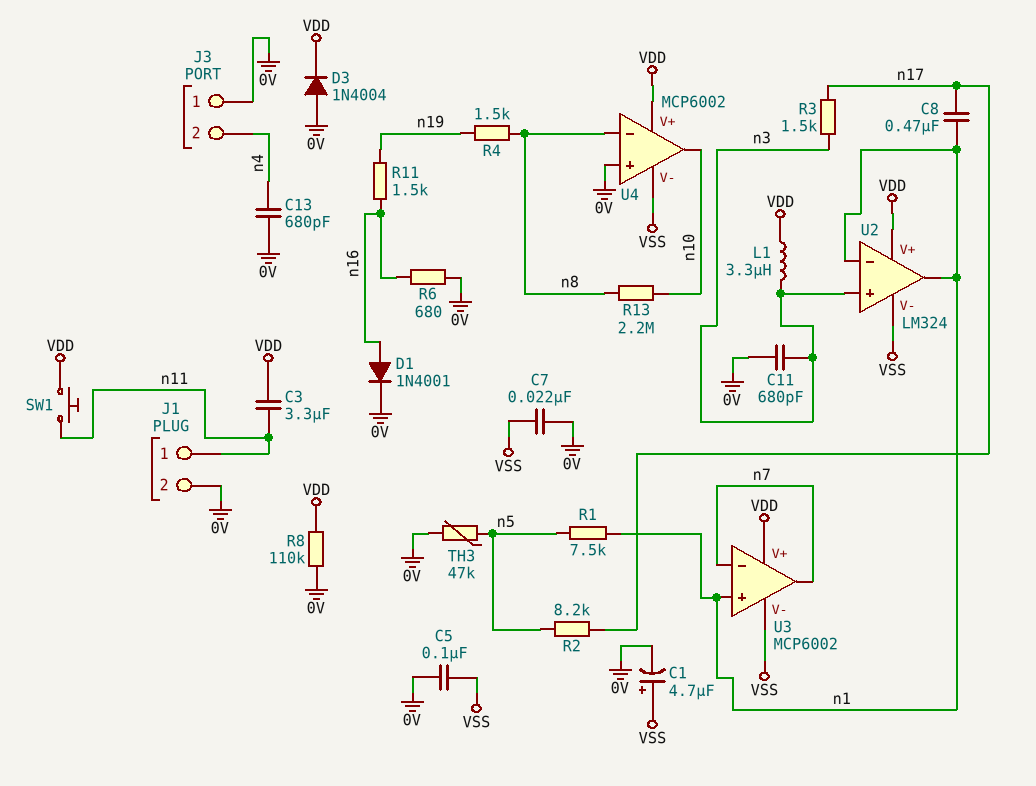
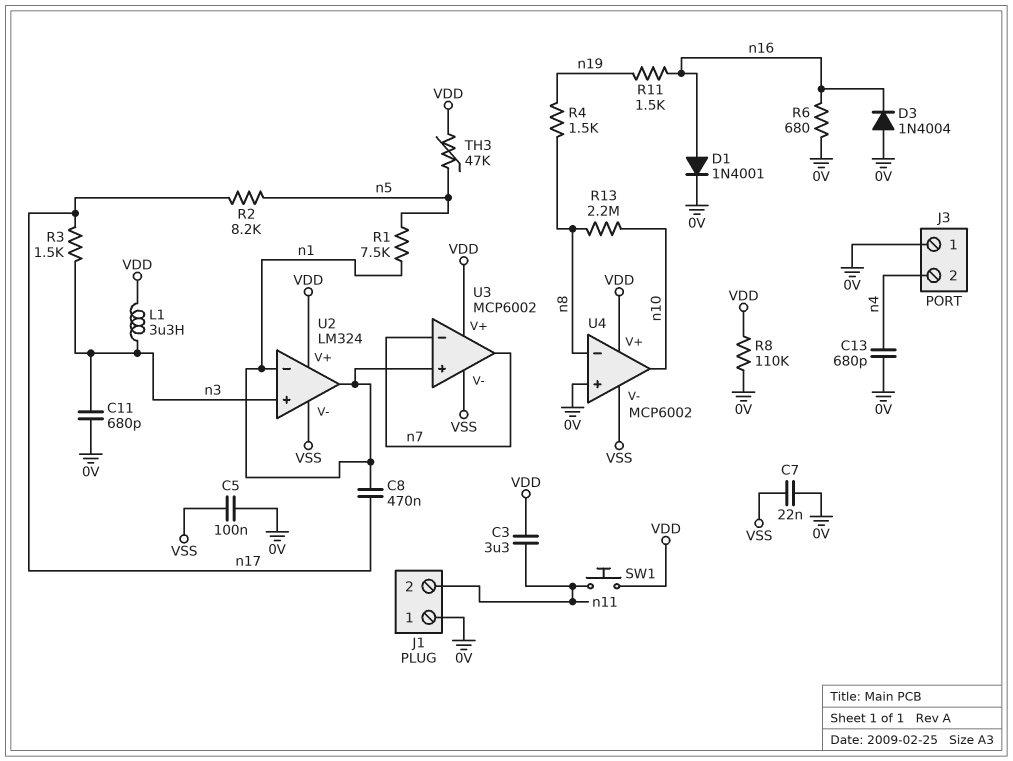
C1: 4.7uF (plus VSS, minus 0V) -> none
D3: diode 1N4004 (A 0V, K VDD) -> diode 1N4004 (A 0V, K n16)
J1 pin 1: n11 -> 0V
J1 pin 2: 0V -> n11
TH3: 47k (0V, n5) -> 47k (VDD, n5)

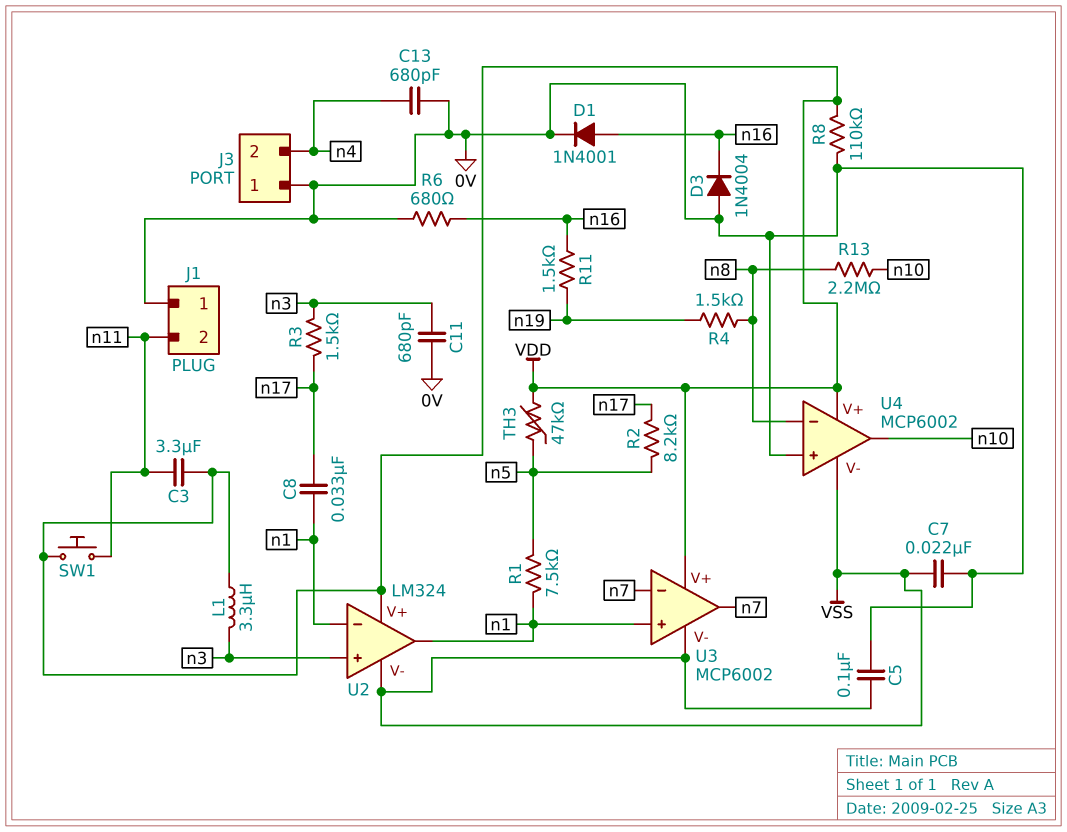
C8: 470nF (n1, n17) -> 33nF (n1, n17)

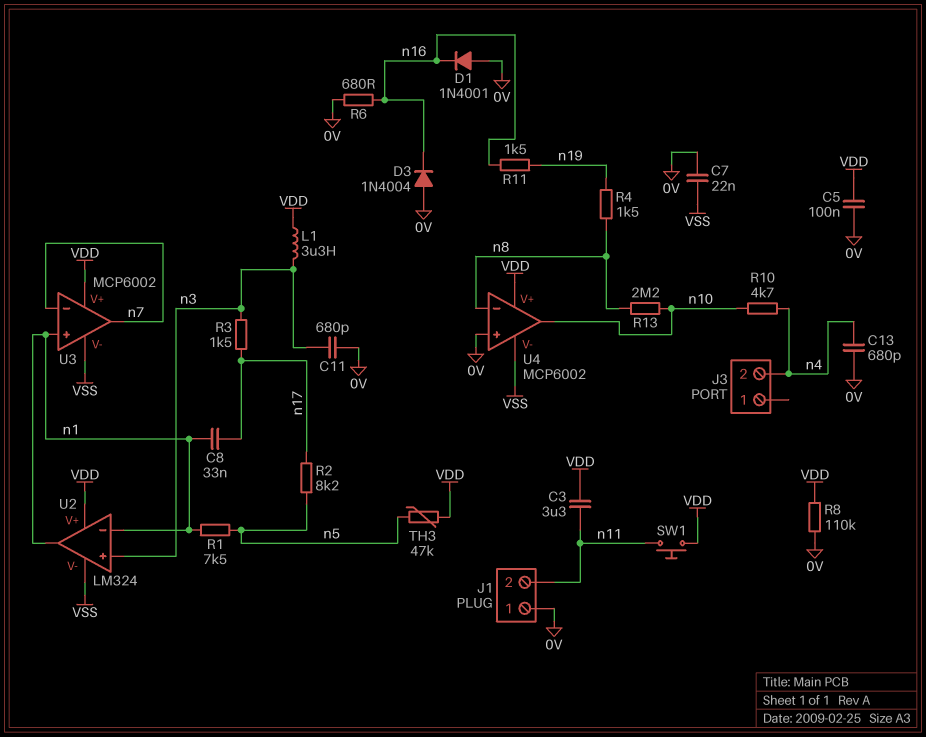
C5: 100nF (0V, VSS) -> 100nF (0V, VDD)
D1: diode 1N4001 (A n16, K 0V) -> diode 1N4001 (A 0V, K n16)
J3 pin 1: 0V -> none
R10: none -> 4.7k (n4, n10)

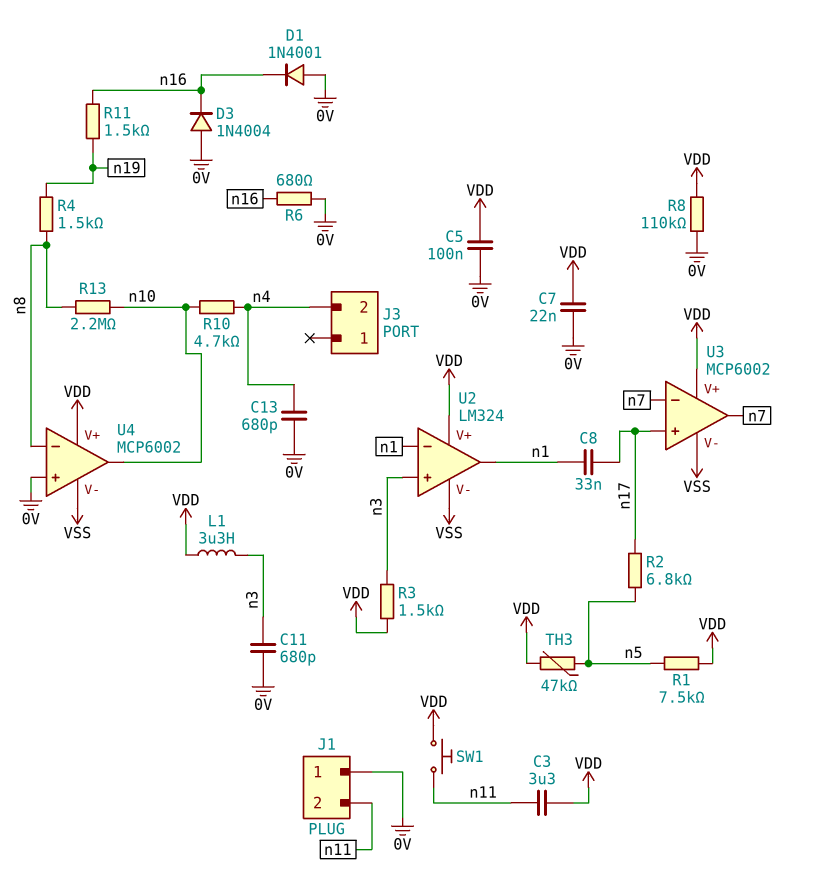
C7: 22nF (0V, VSS) -> 22nF (0V, VDD)
R1: 7.5k (n1, n5) -> 7.5k (VDD, n5)
R2: 8.2k (n5, n17) -> 6.8k (n5, n17)
R3: 1.5k (n3, n17) -> 1.5k (VDD, n3)
U3 pin in+: n1 -> n17

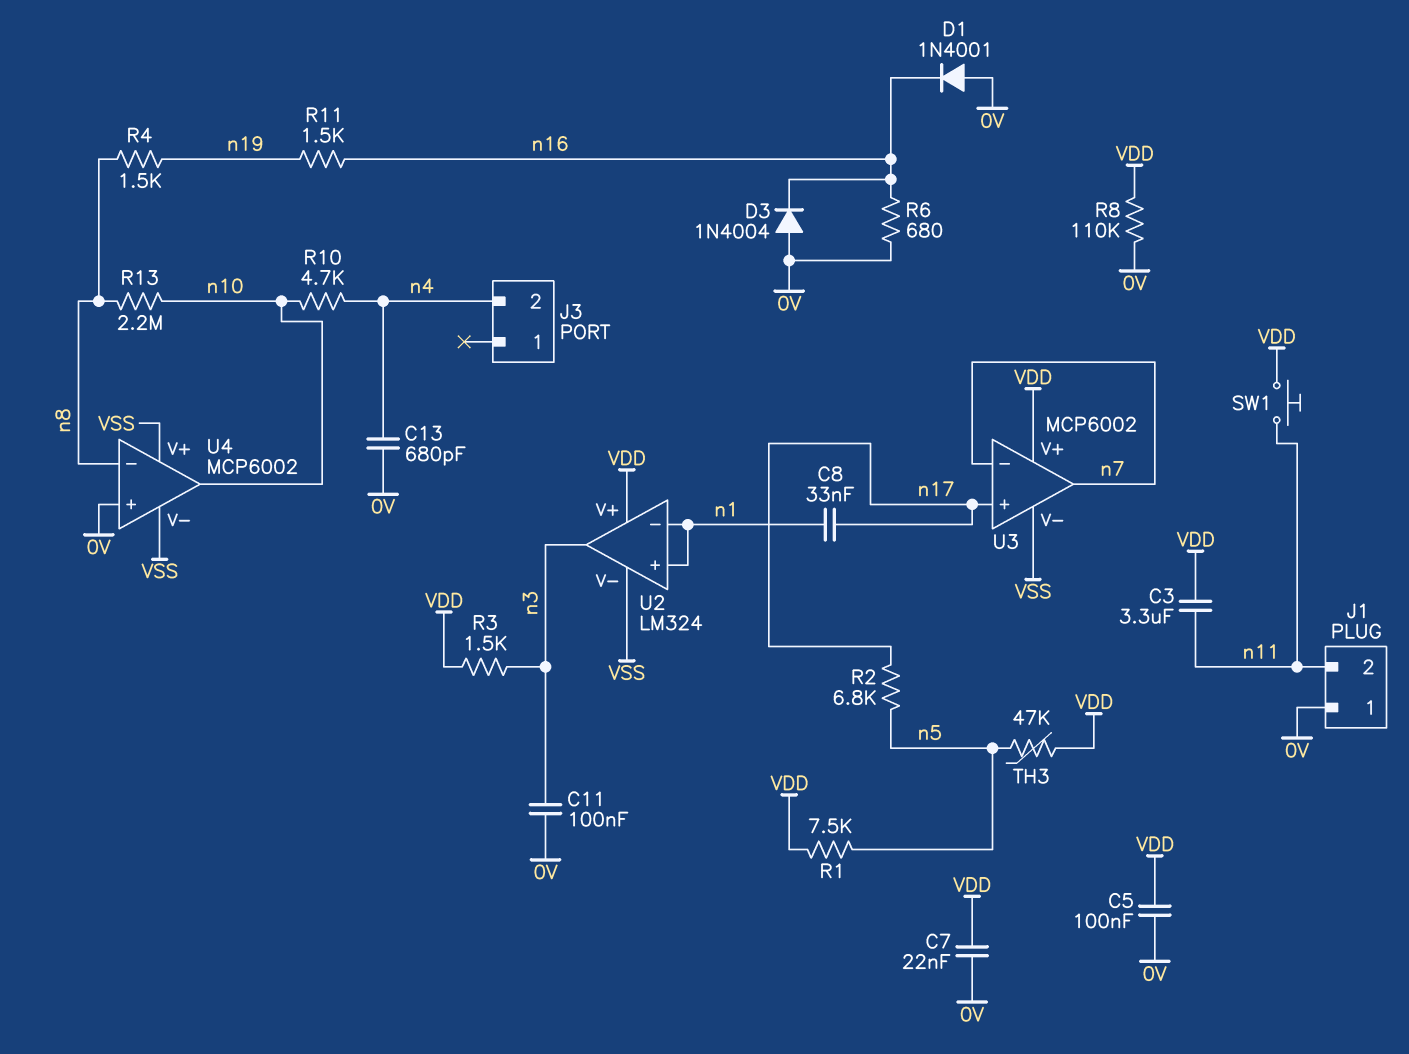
C11: 680pF (0V, n3) -> 100nF (0V, n3)
L1: 3.3uH (VDD, n3) -> none
U2 pin in+: n3 -> n1
U2 pin out: n1 -> n3
U4 pin V+: VDD -> VSS

